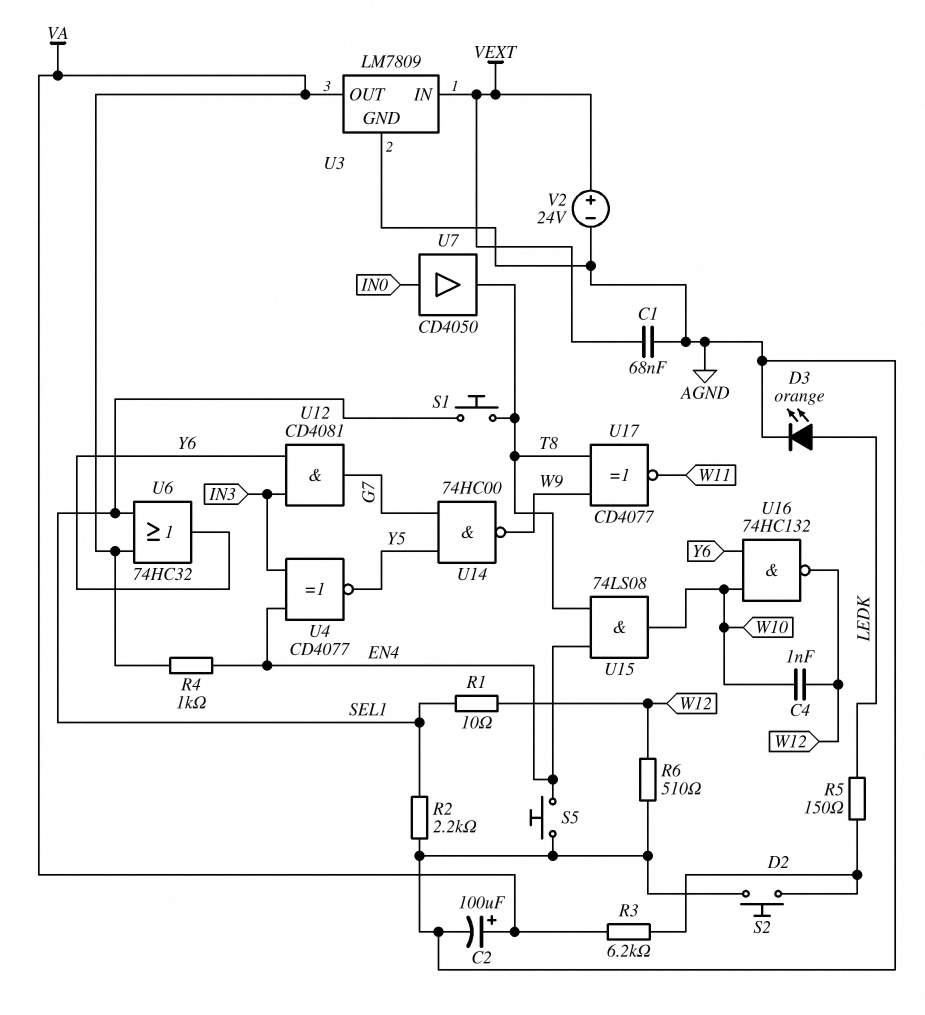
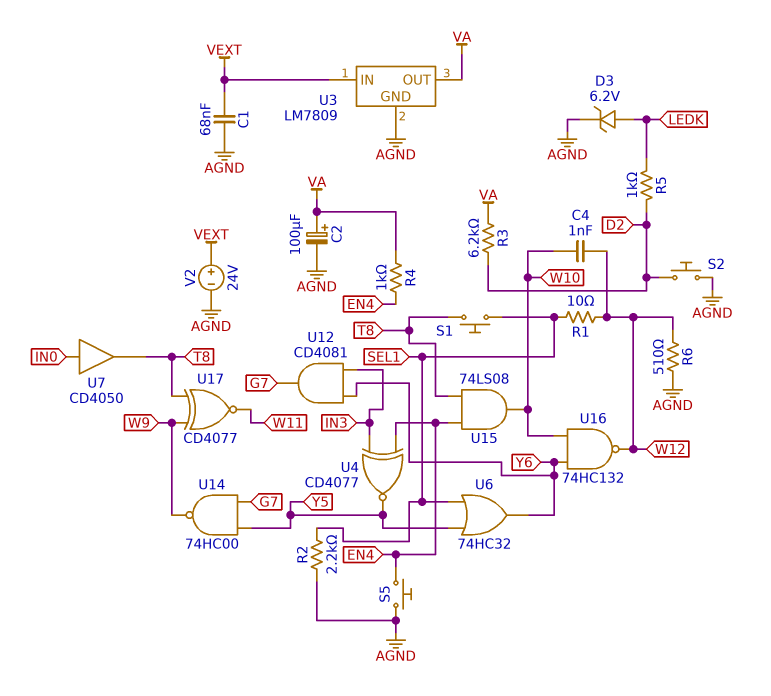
D3: LED orange (A LEDK, K AGND) -> zener 6.2V (A LEDK, K AGND)
R5: 150 (D2, LEDK) -> 1k (D2, LEDK)
U6: OR 74HC32 (in SEL1, in VA, out Y6) -> OR 74HC32 (in SEL1, in Y5, out Y6)

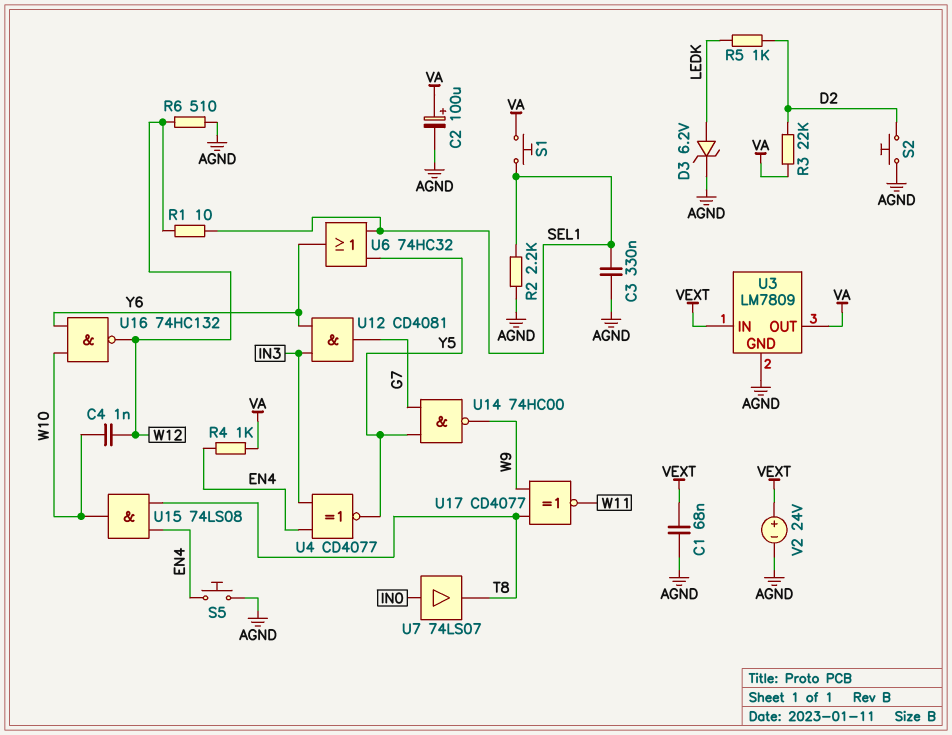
C3: none -> 330nF (AGND, SEL1)
R3: 6.2k (D2, VA) -> 22k (D2, VA)
S1: button (SEL1, T8) -> button (SEL1, VA)
U7: buffer CD4050 (in IN0, out T8) -> buffer 74LS07 (in IN0, out T8)

